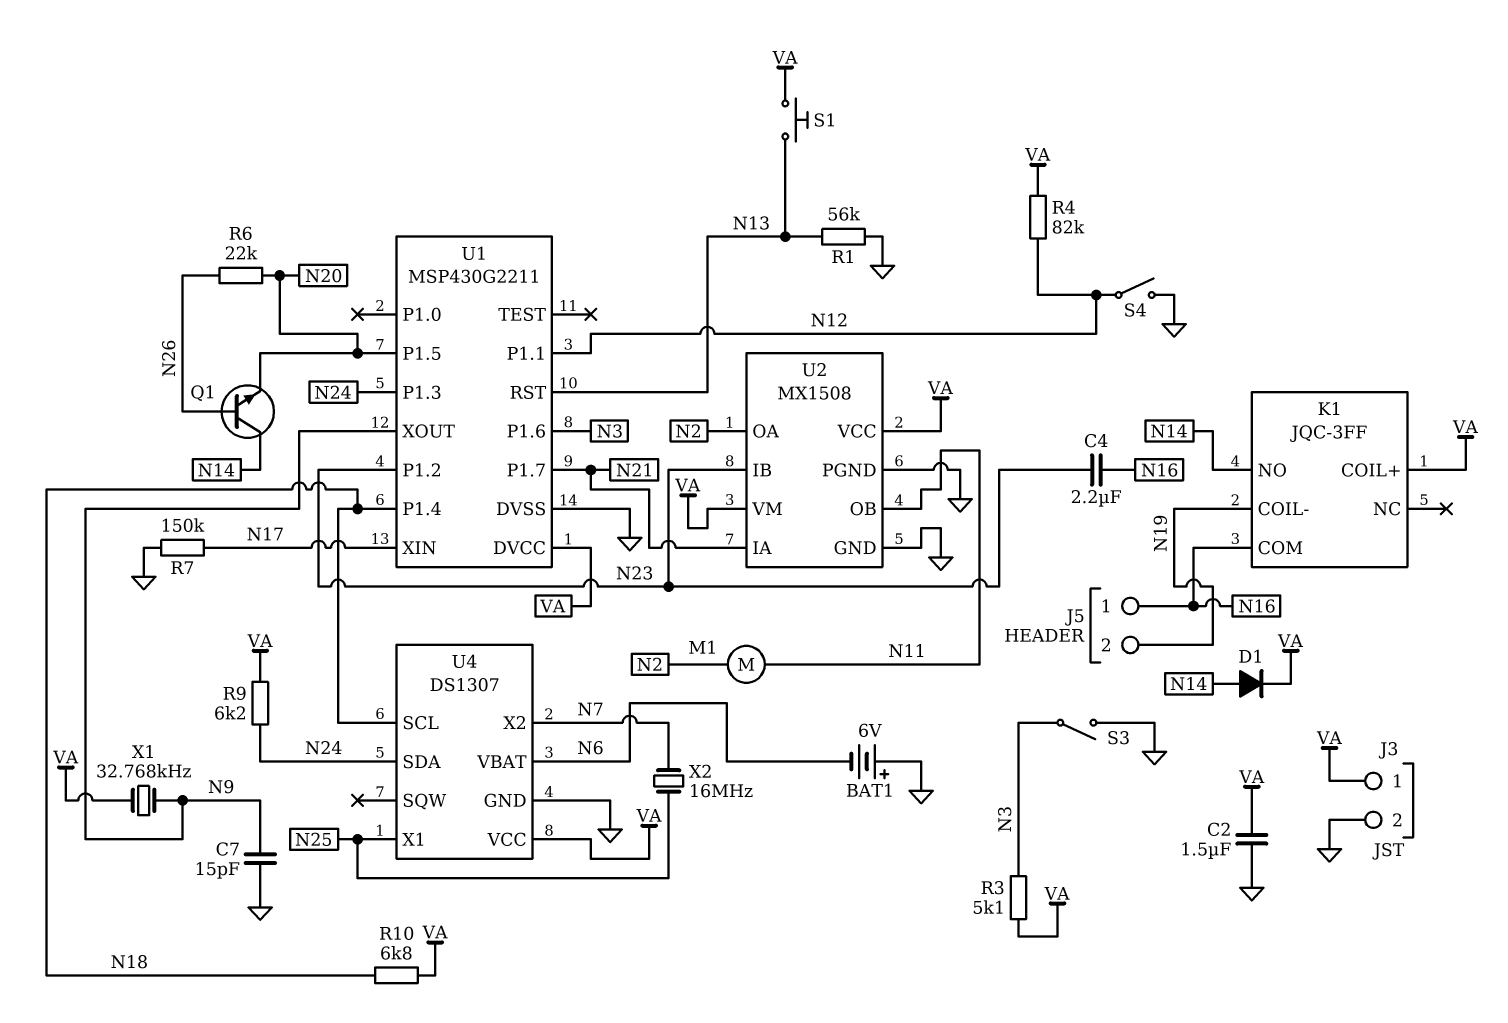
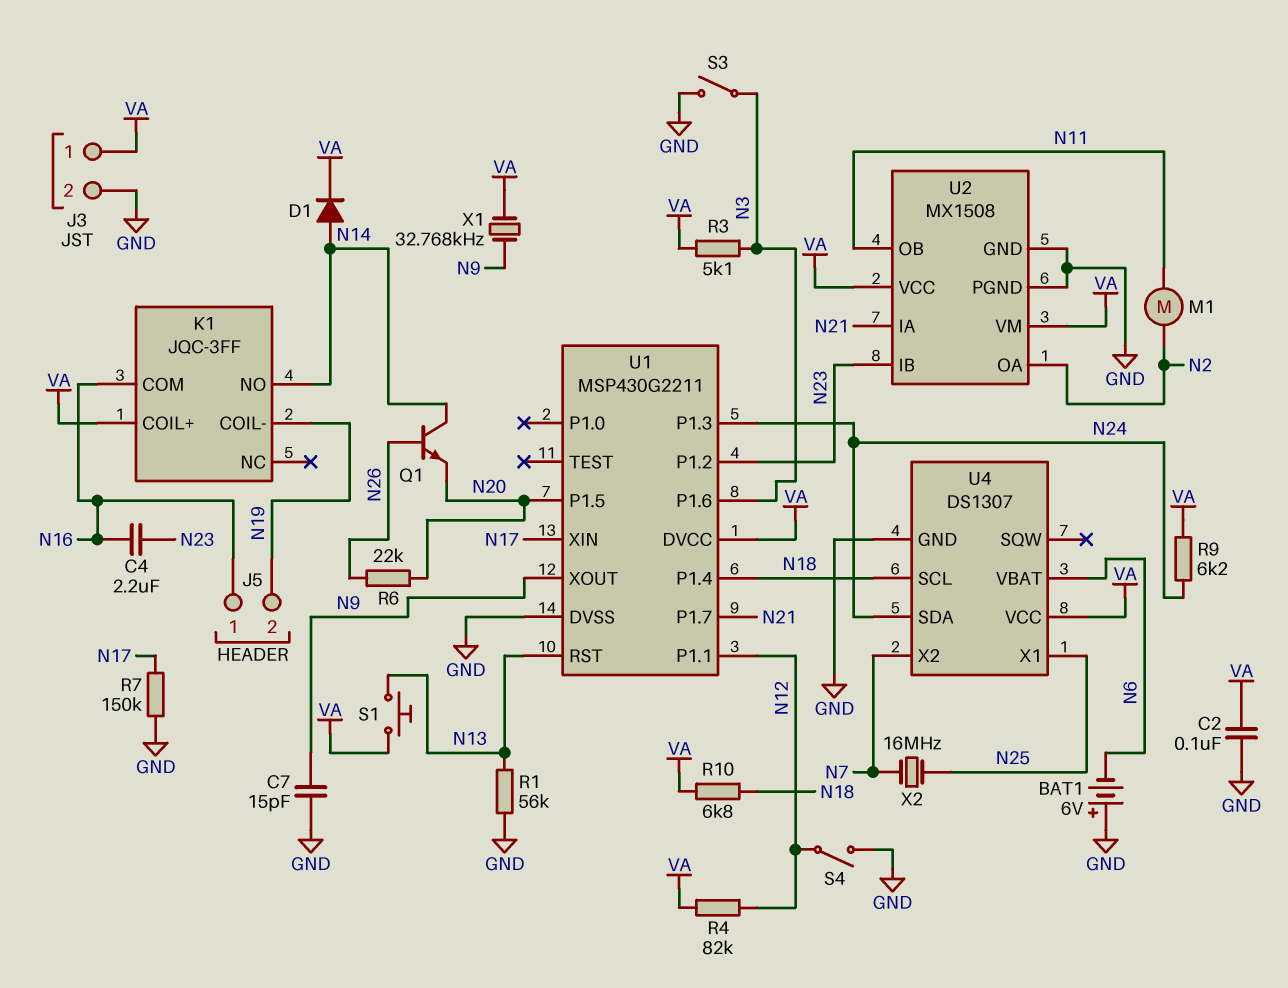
C2: 1.5uF (GND, VA) -> 100nF (GND, VA)

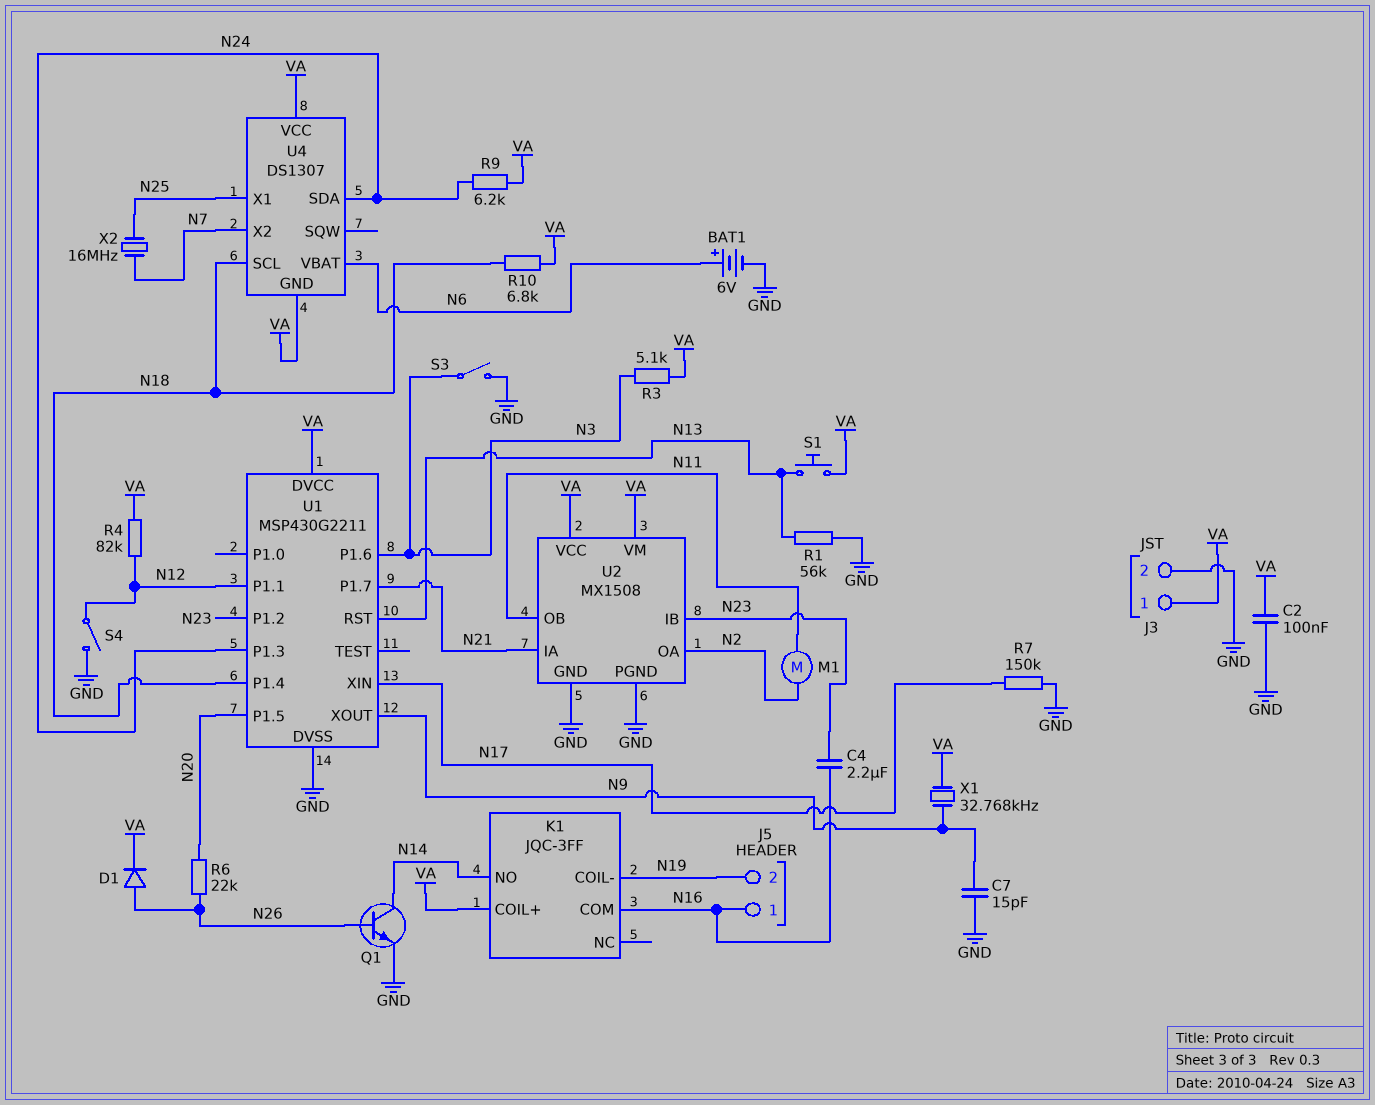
BAT1: 6V (plus GND, minus N6) -> 6V (plus N6, minus GND)
D1: diode (A N14, K VA) -> diode (A N26, K VA)
Q1: NPN (B N26, C N14, E N20) -> NPN (B N26, C N14, E GND)
U4 pin GND: GND -> VA

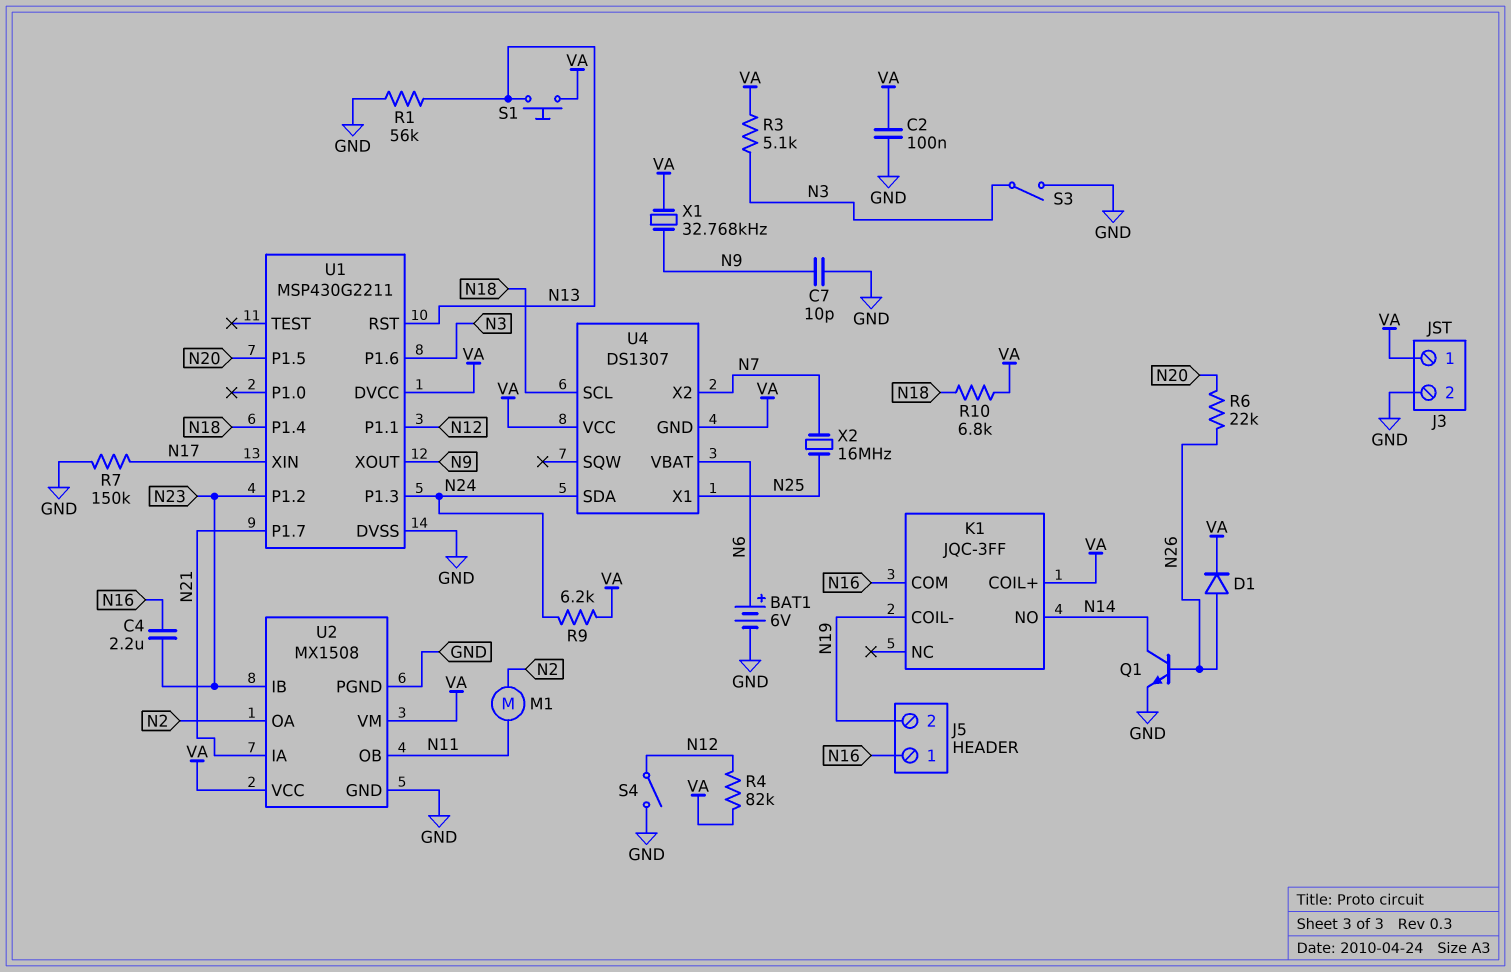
C7: 15pF (GND, N9) -> 10pF (GND, N9)

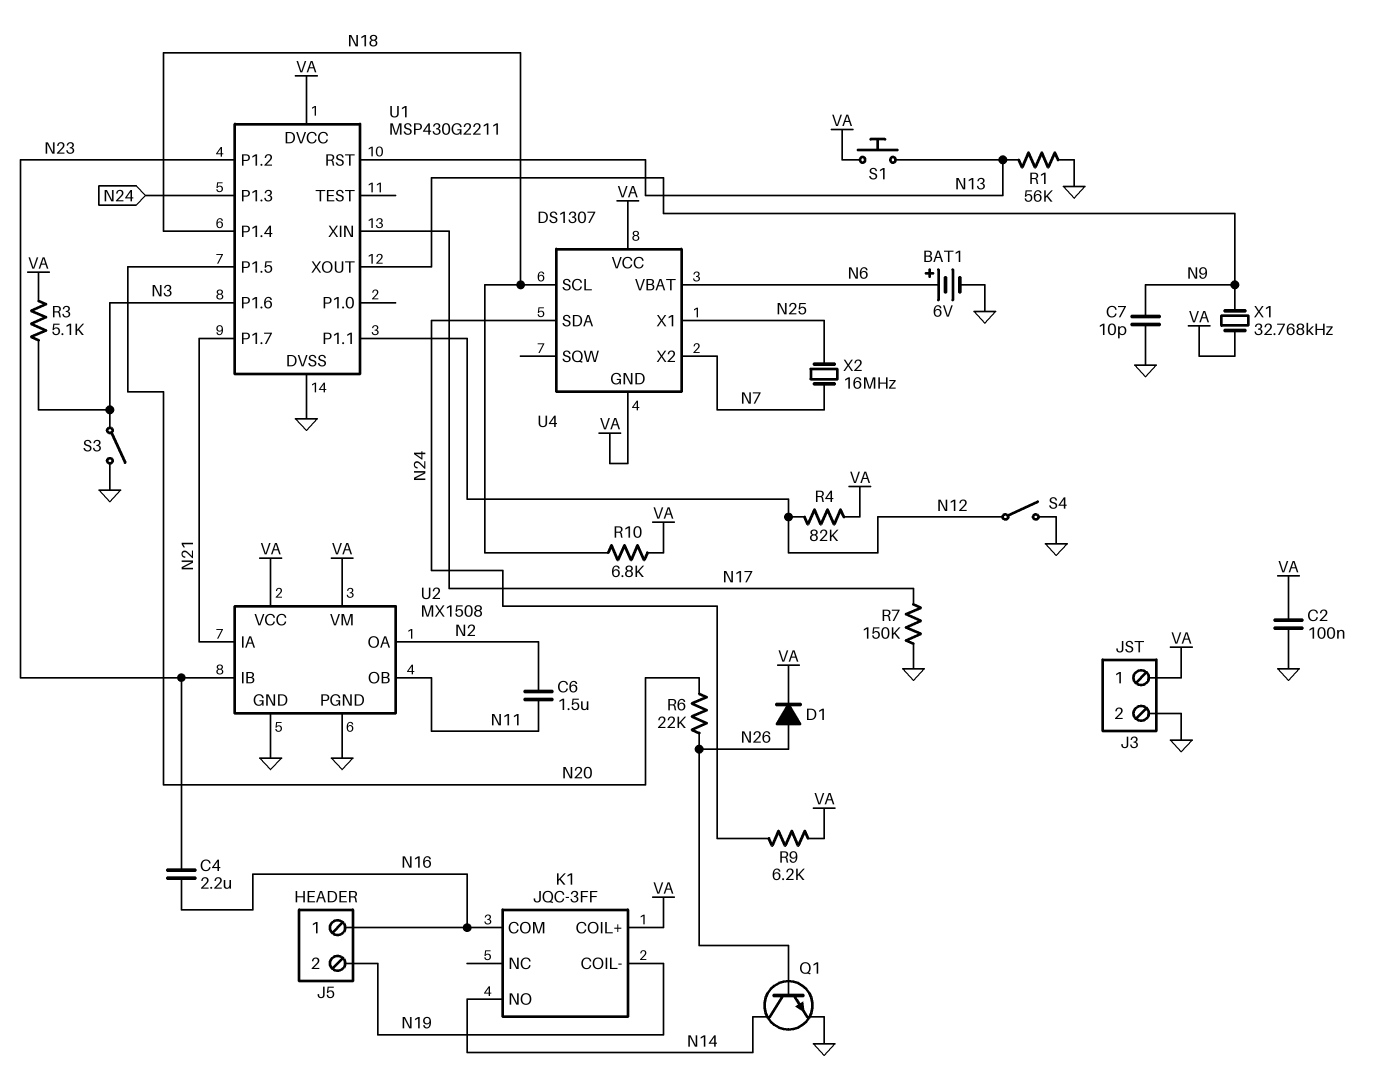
C6: none -> 1.5uF (N2, N11)
M1: motor (N2, N11) -> none

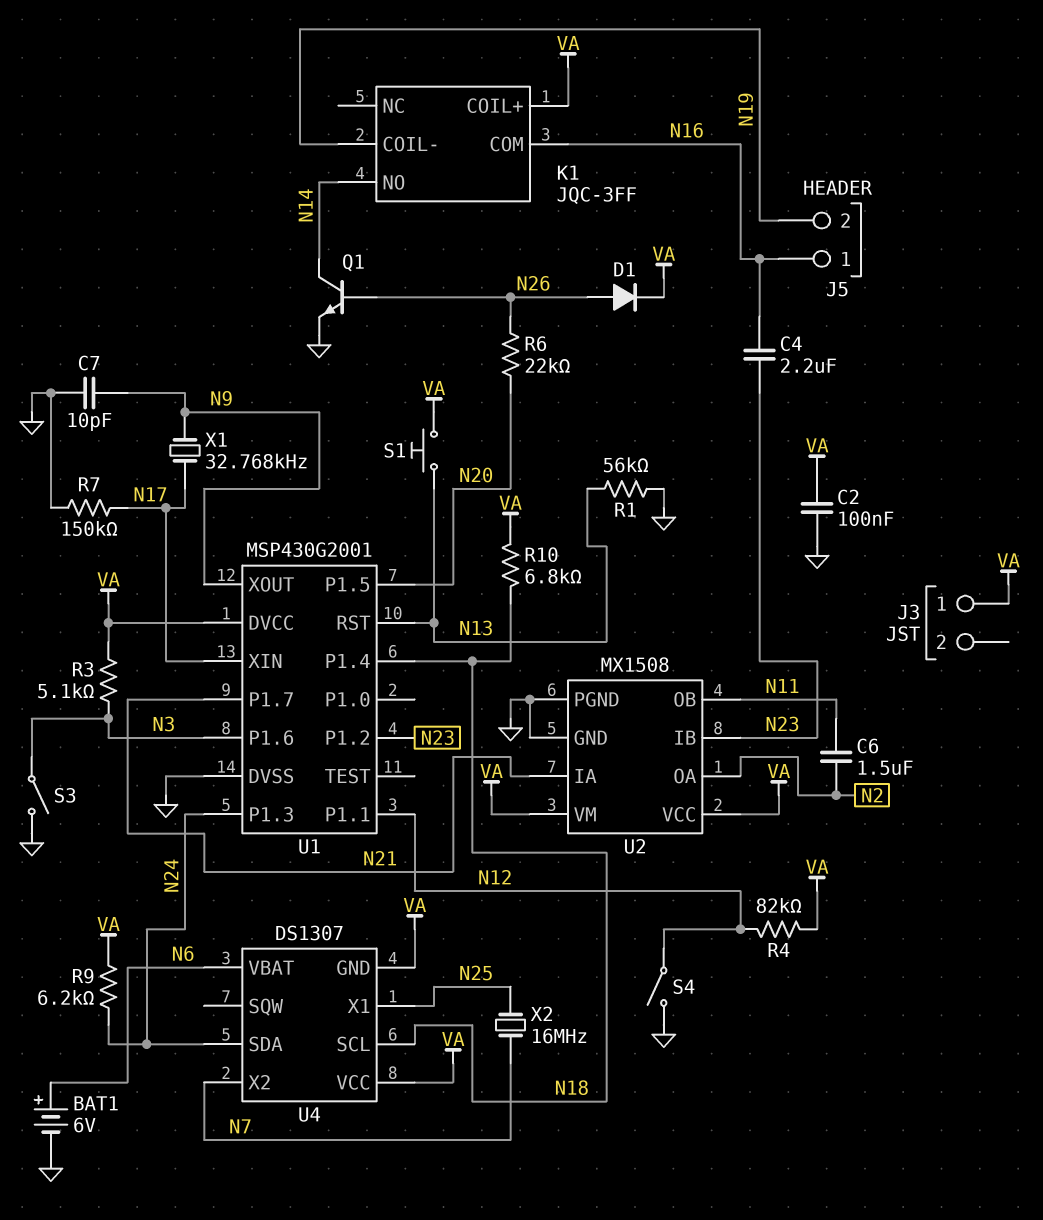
J3 pin 2: GND -> none
U1: MSP430G2211 -> MSP430G2001
X1: 32.768kHz (N9, VA) -> 32.768kHz (N9, N17)

